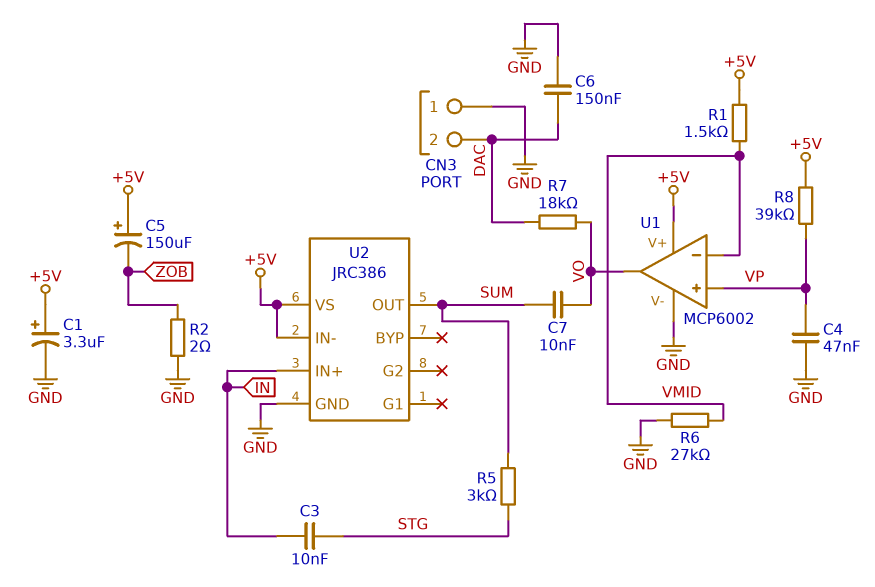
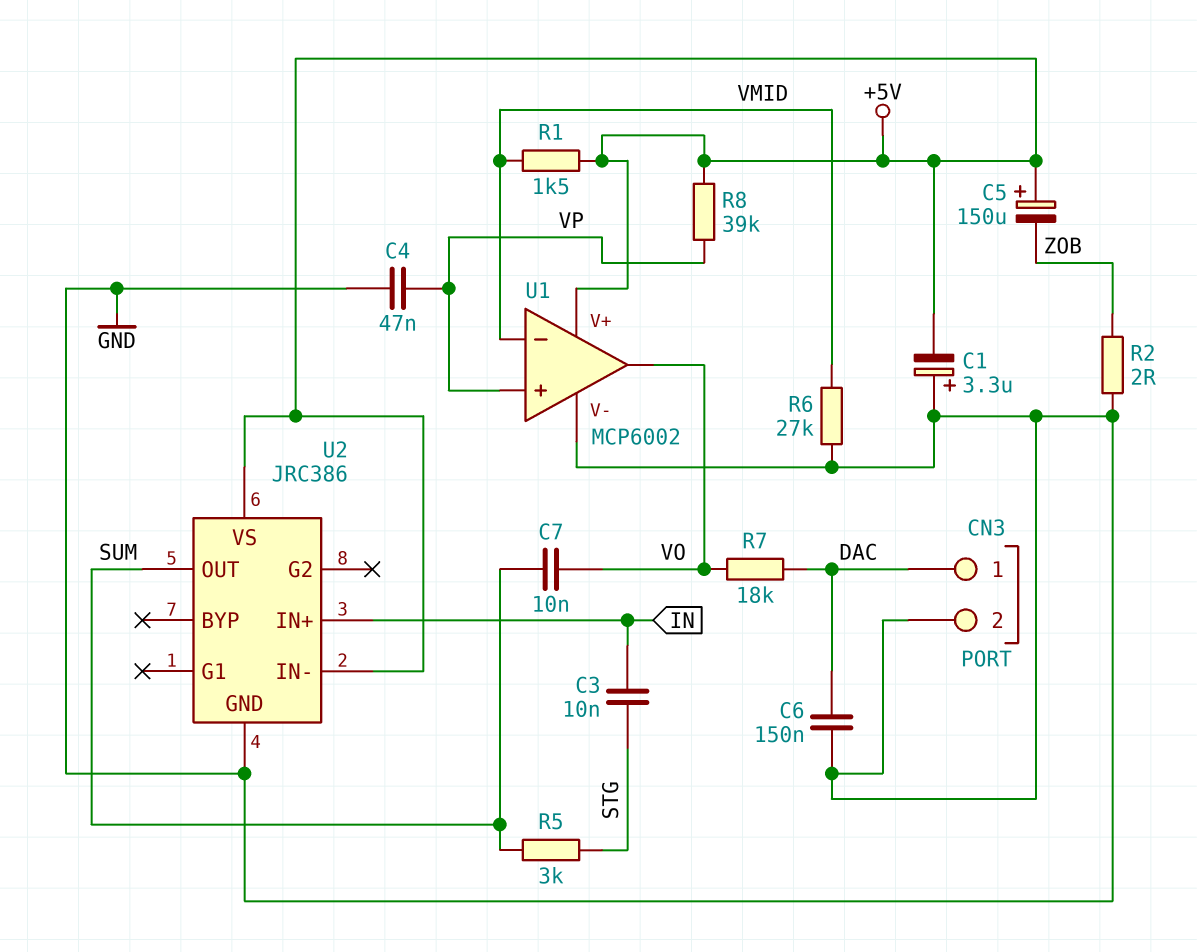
C1: 3.3uF (plus +5V, minus GND) -> 3.3uF (plus GND, minus +5V)
CN3 pin 1: GND -> DAC
CN3 pin 2: DAC -> GND

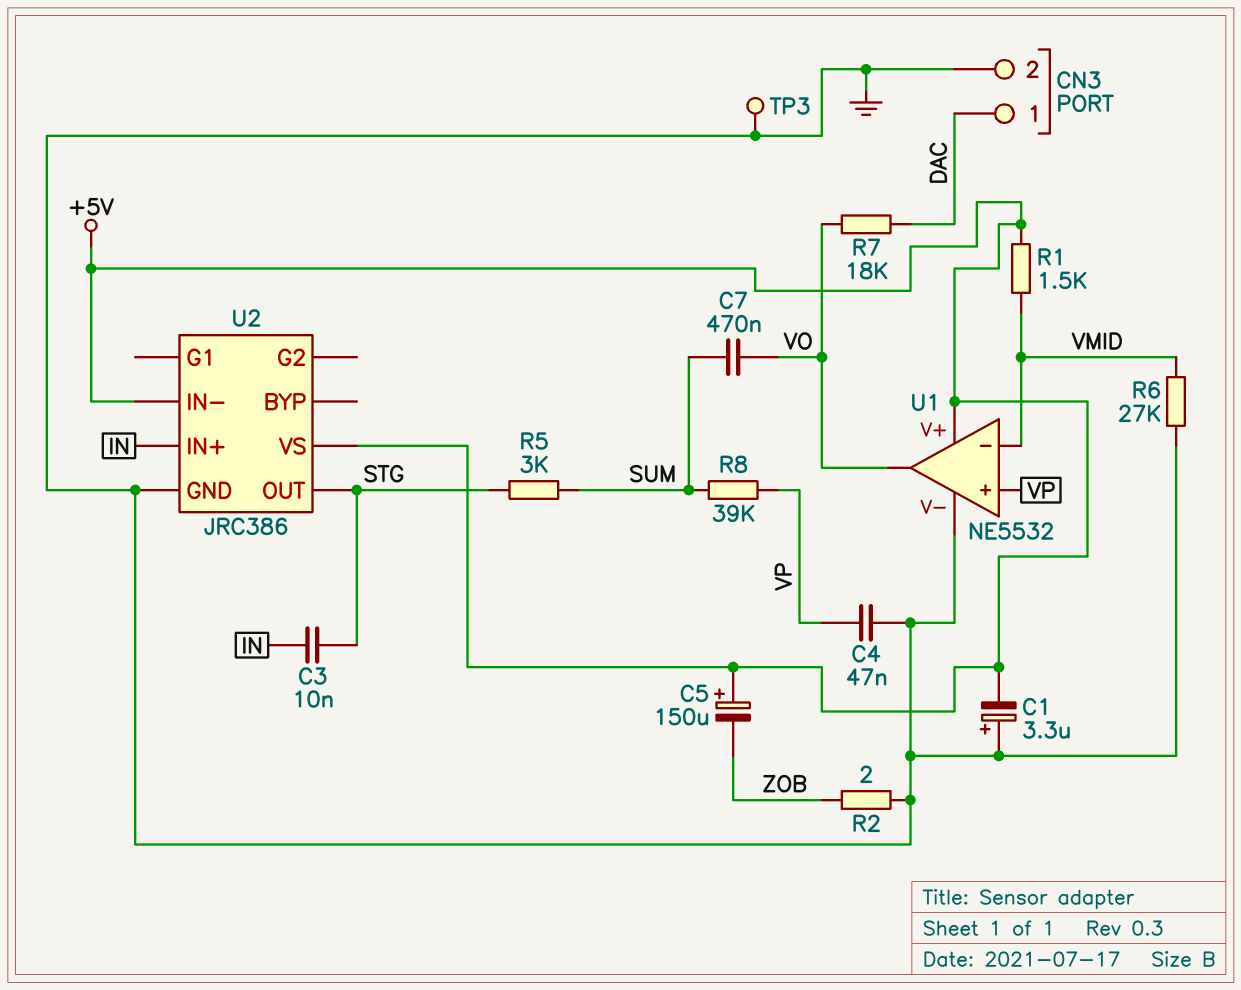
C6: 150nF (DAC, GND) -> none
C7: 10nF (SUM, VO) -> 470nF (SUM, VO)
R8: 39k (+5V, VP) -> 39k (SUM, VP)
TP3: none -> test point (GND)
U1: MCP6002 -> NE5532
U2 pin OUT: SUM -> STG

